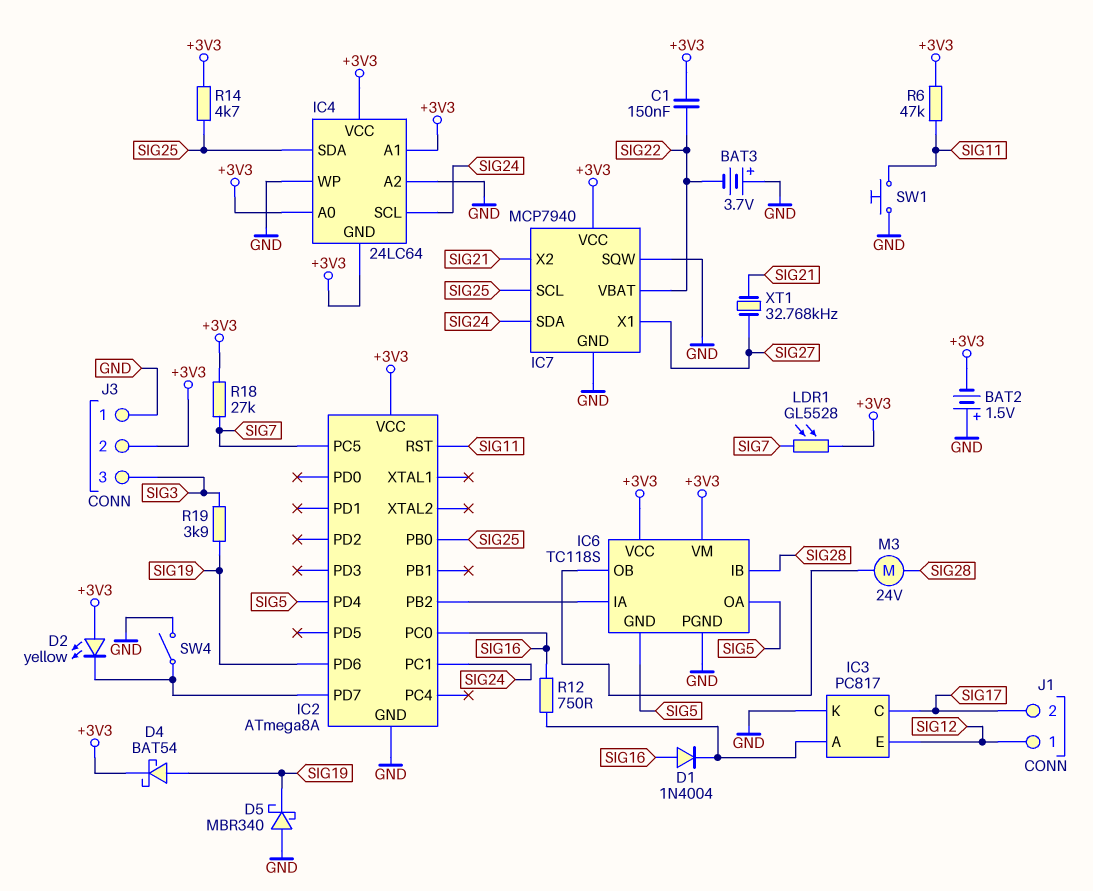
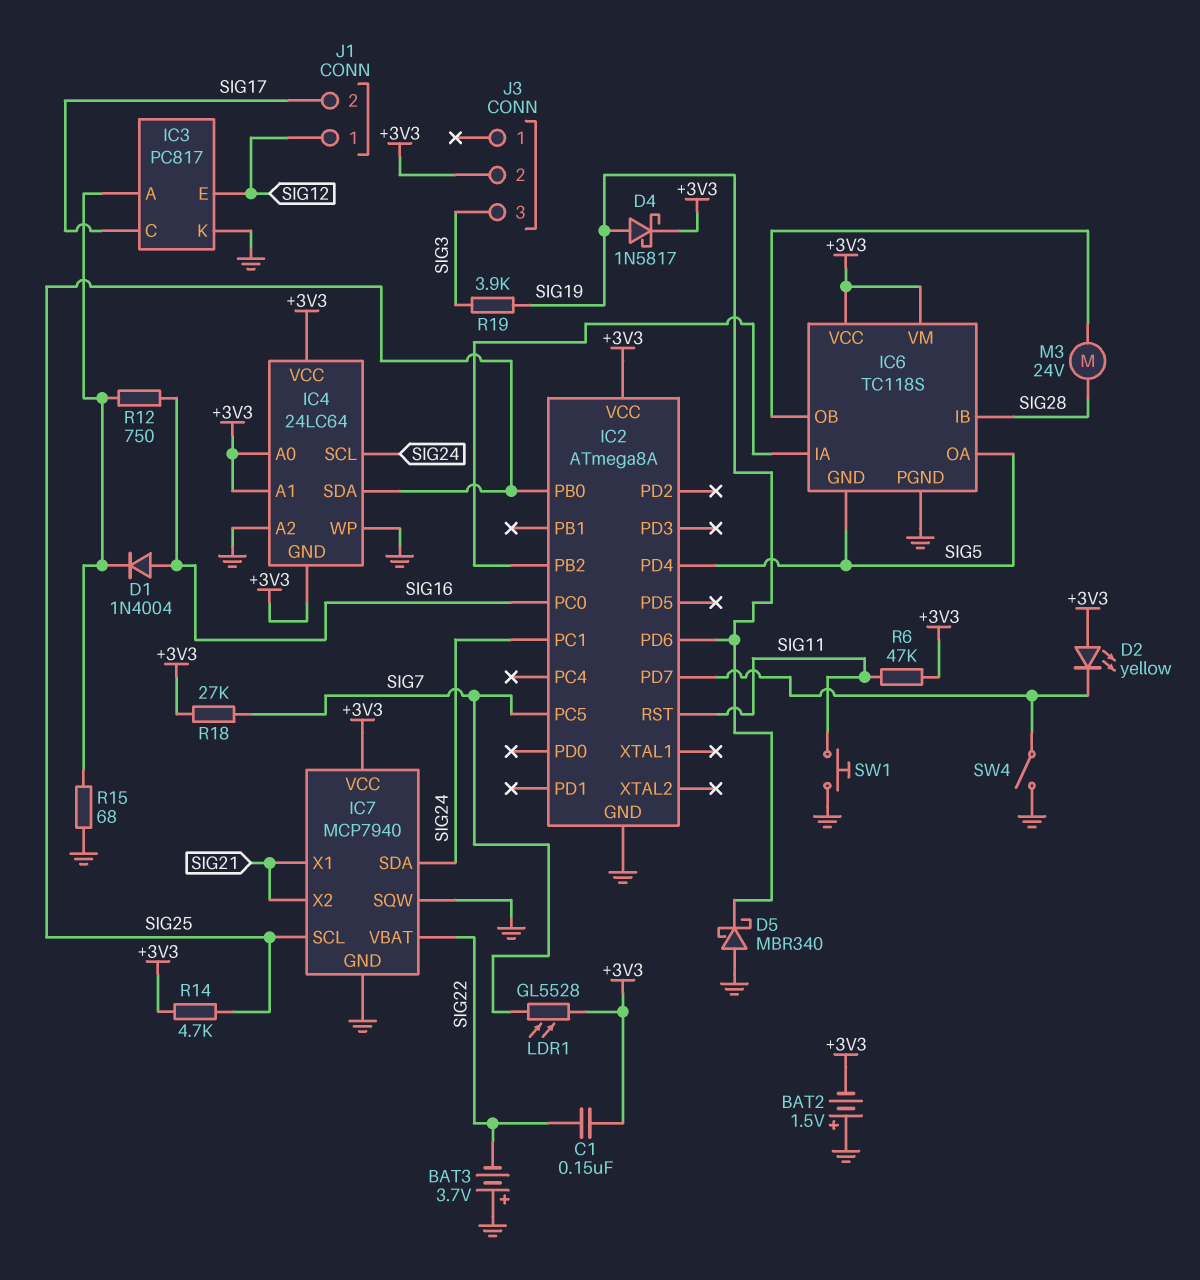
D4: schottky BAT54 (A SIG19, K +3V3) -> schottky 1N5817 (A SIG19, K +3V3)
IC7 pin X1: SIG27 -> SIG21
J3 pin 1: GND -> none
R15: none -> 68 (GND, IC3/A)
XT1: 32.768kHz (SIG21, SIG27) -> none

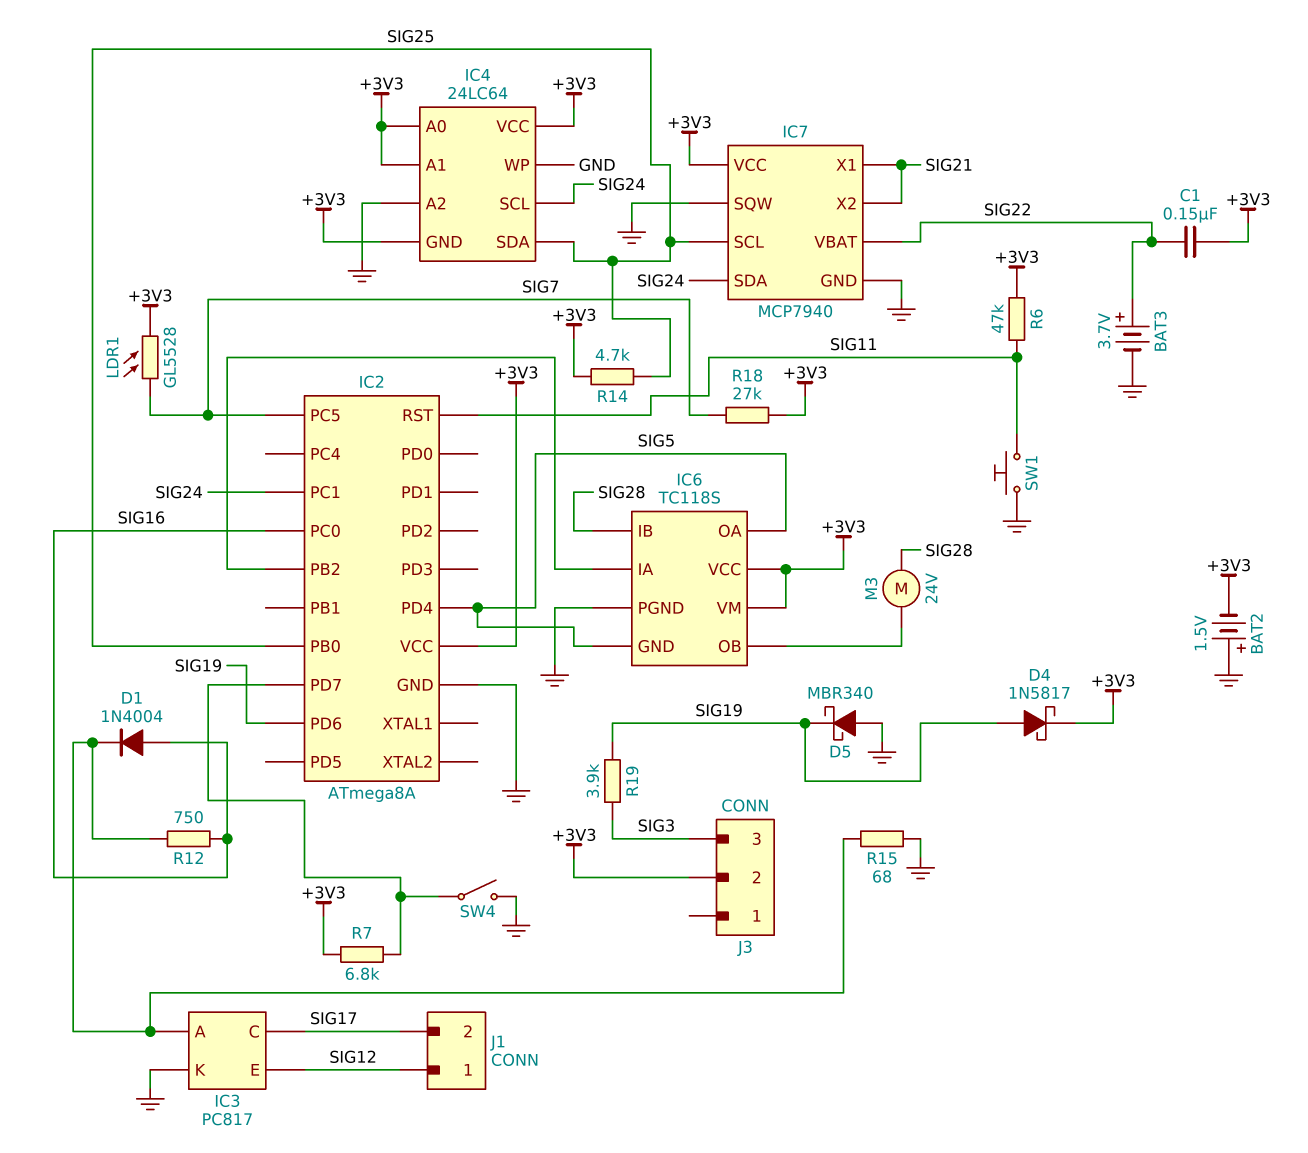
BAT3: 3.7V (plus GND, minus SIG22) -> 3.7V (plus SIG22, minus GND)
D2: LED yellow (A +3V3, K IC2/PD7) -> none
R7: none -> 6.8k (+3V3, IC2/PD7)

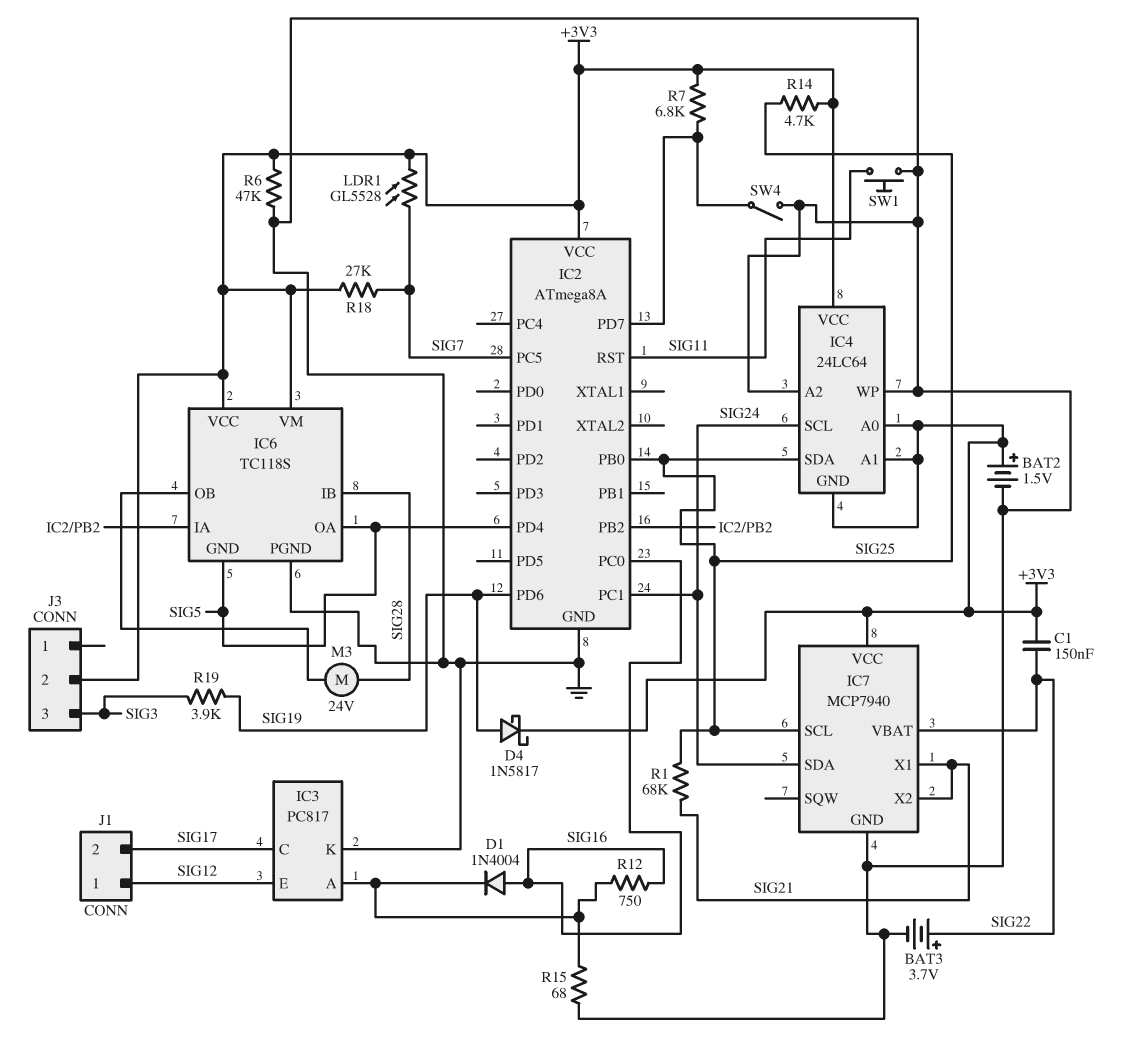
BAT2: 1.5V (plus GND, minus +3V3) -> 1.5V (plus +3V3, minus GND)
D5: schottky MBR340 (A GND, K SIG19) -> none
IC7 pin SQW: GND -> none
R1: none -> 68k (SIG21, SIG25)
R6: 47k (+3V3, SIG11) -> 47k (+3V3, GND)

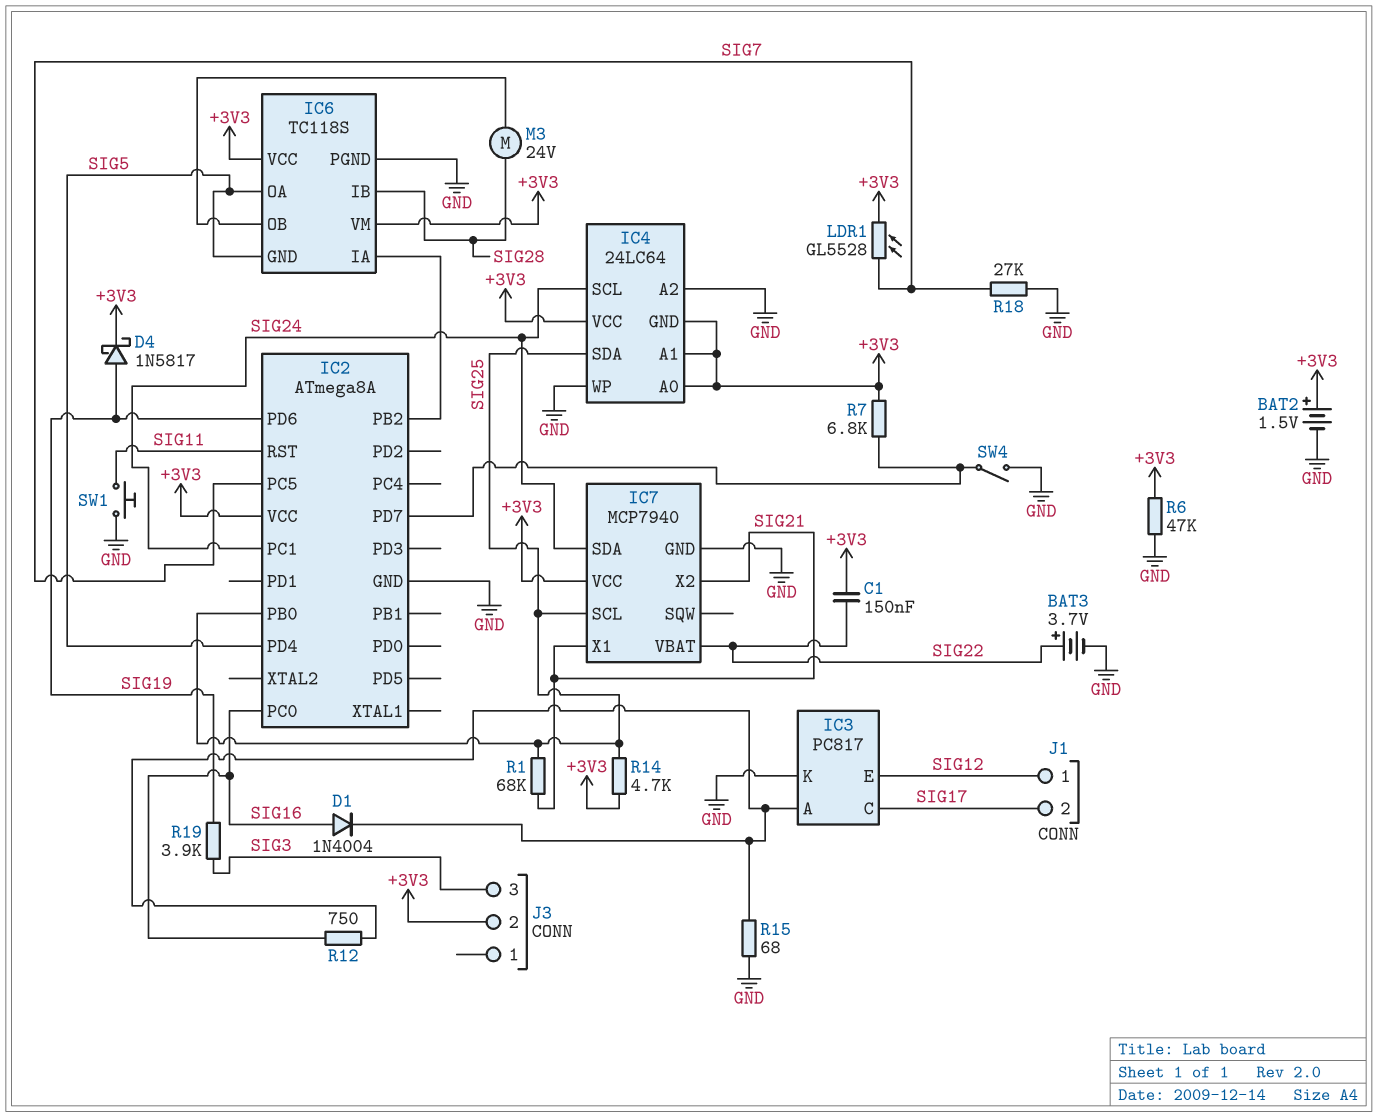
R18: 27k (+3V3, SIG7) -> 27k (GND, SIG7)

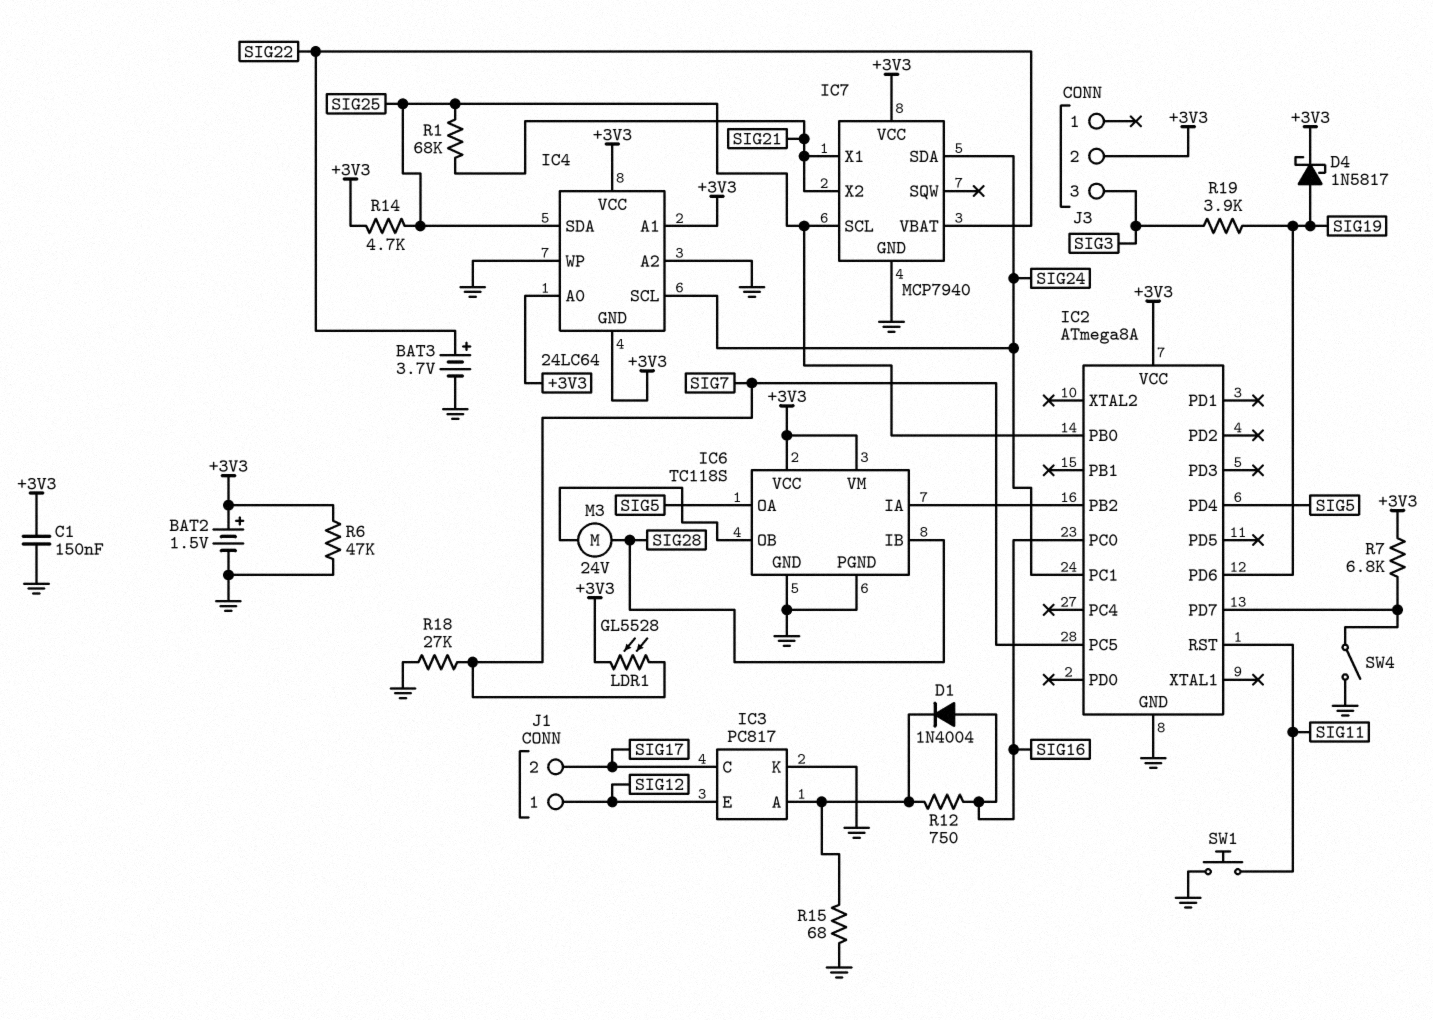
C1: 150nF (+3V3, SIG22) -> 150nF (+3V3, GND)
IC6 pin GND: SIG5 -> GND

